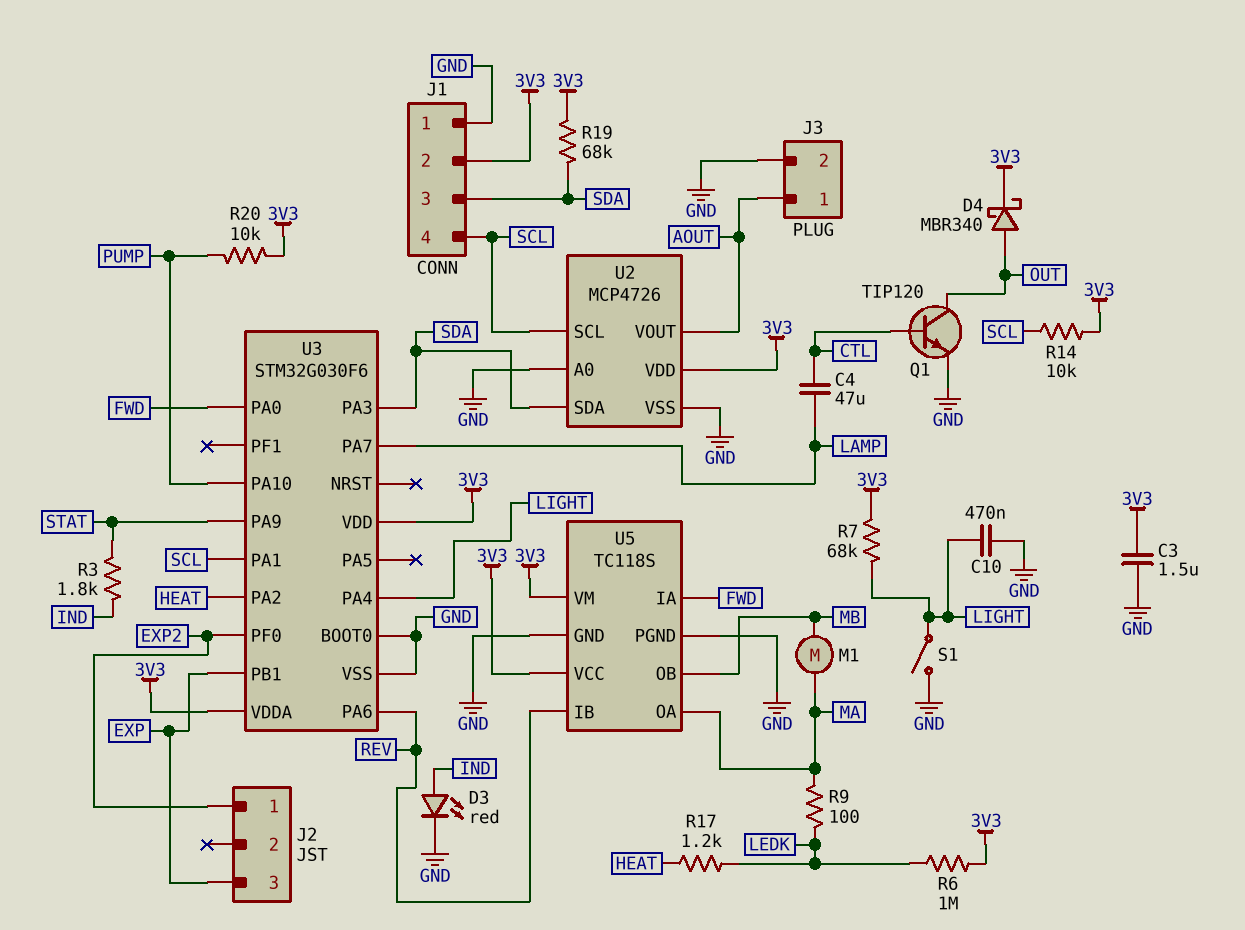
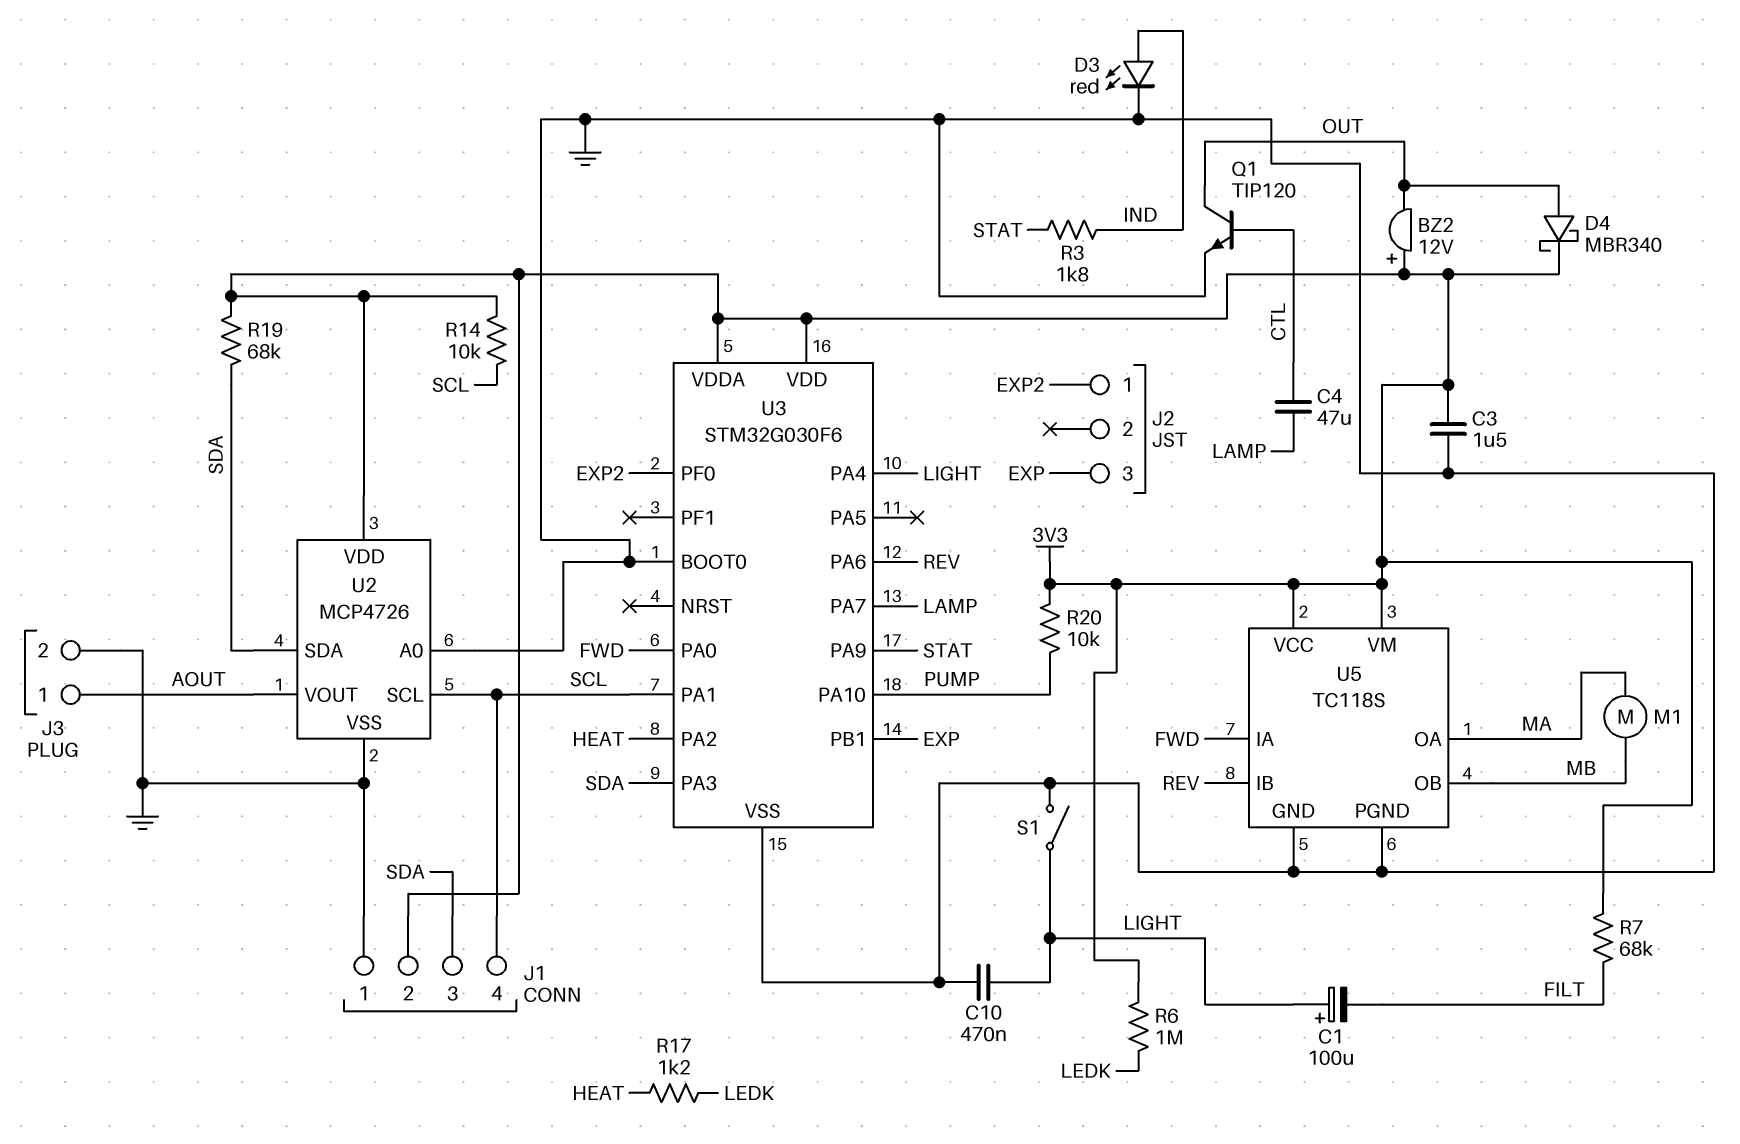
BZ2: none -> buzzer 12V (plus 3V3, minus OUT)
C1: none -> 100uF (plus LIGHT, minus FILT)
R7: 68k (3V3, LIGHT) -> 68k (3V3, FILT)
R9: 100 (LEDK, MA) -> none

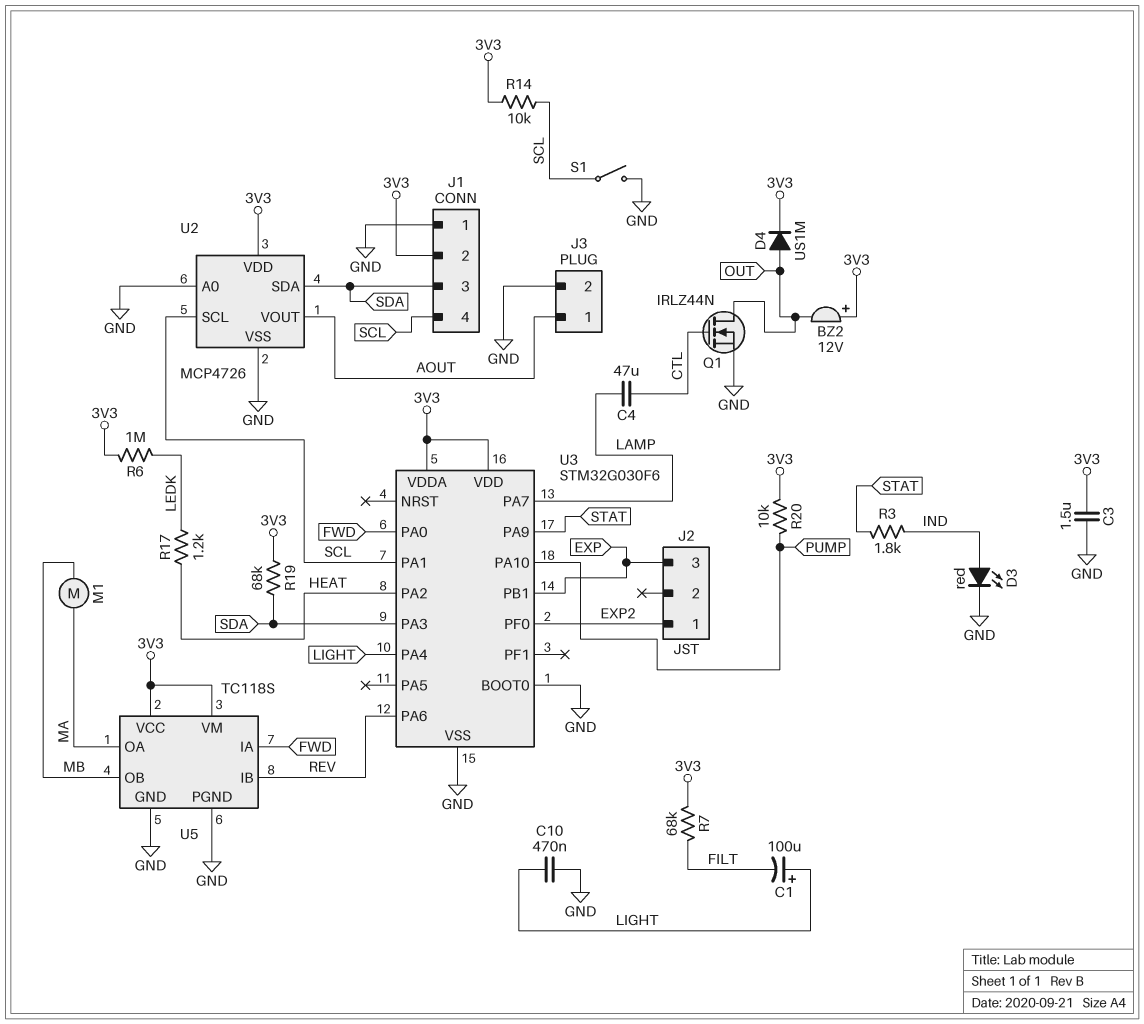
D4: schottky MBR340 (A OUT, K 3V3) -> diode US1M (A OUT, K 3V3)
Q1: NPN TIP120 (B CTL, C OUT, E GND) -> NMOS IRLZ44N (G CTL, D OUT, S GND)
S1: switch (GND, LIGHT) -> switch (GND, SCL)

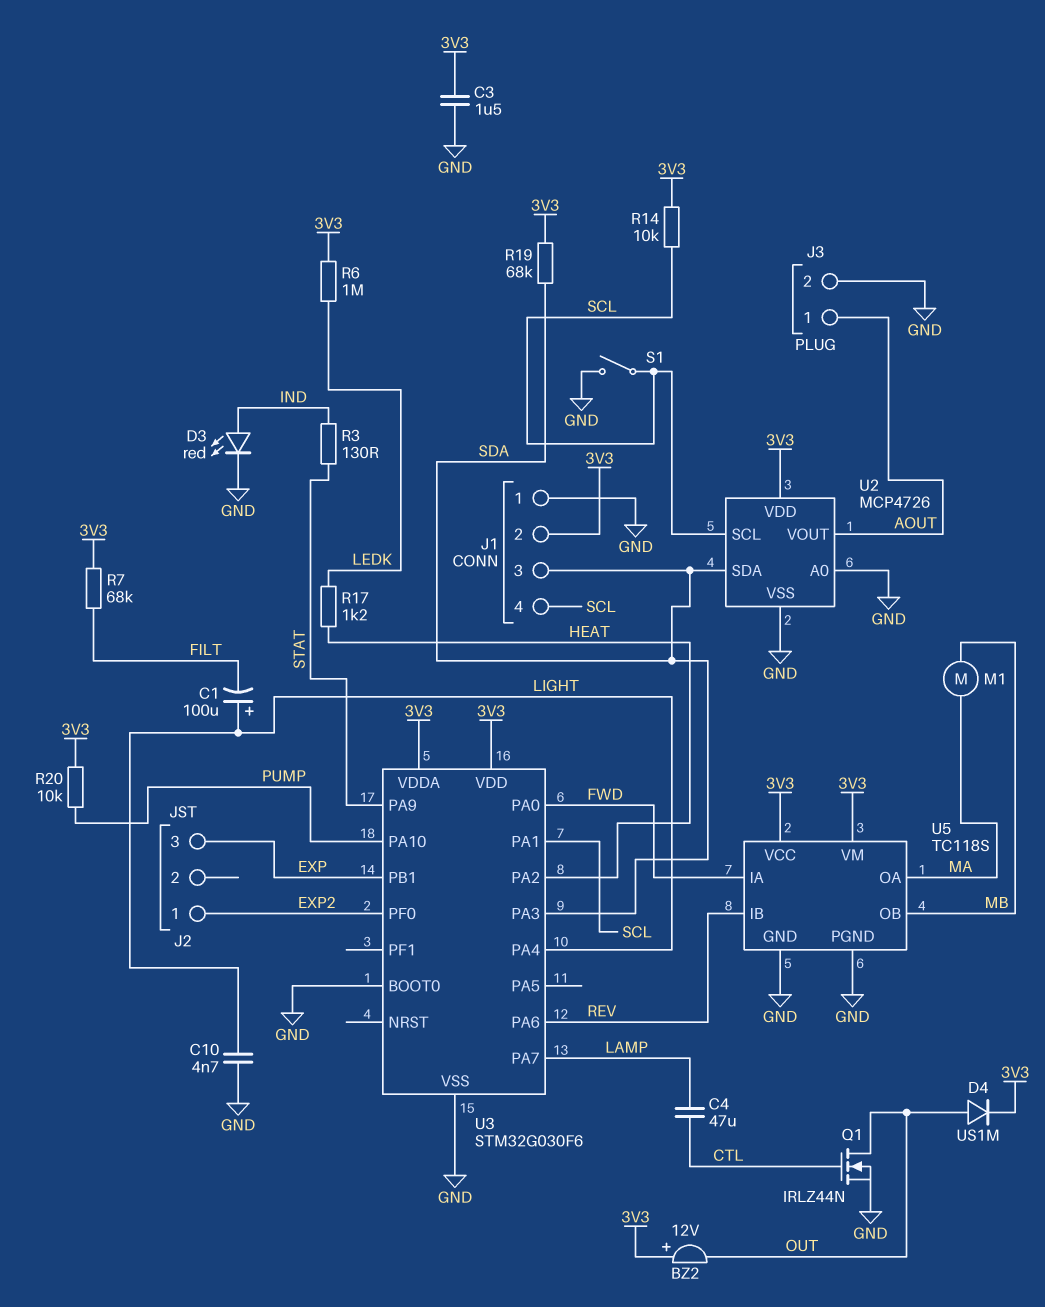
C10: 470nF (GND, LIGHT) -> 4.7nF (GND, LIGHT)
R3: 1.8k (IND, STAT) -> 130 (IND, STAT)

